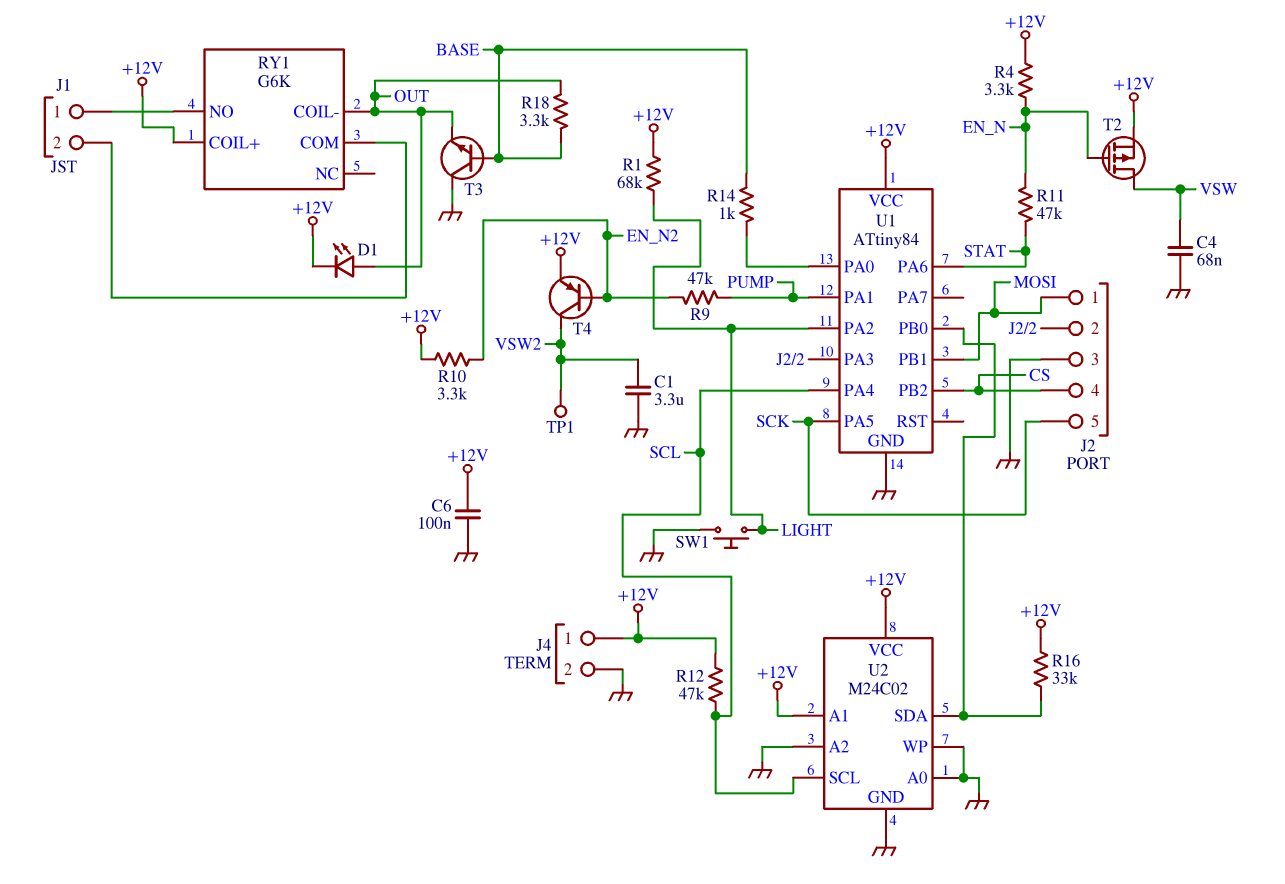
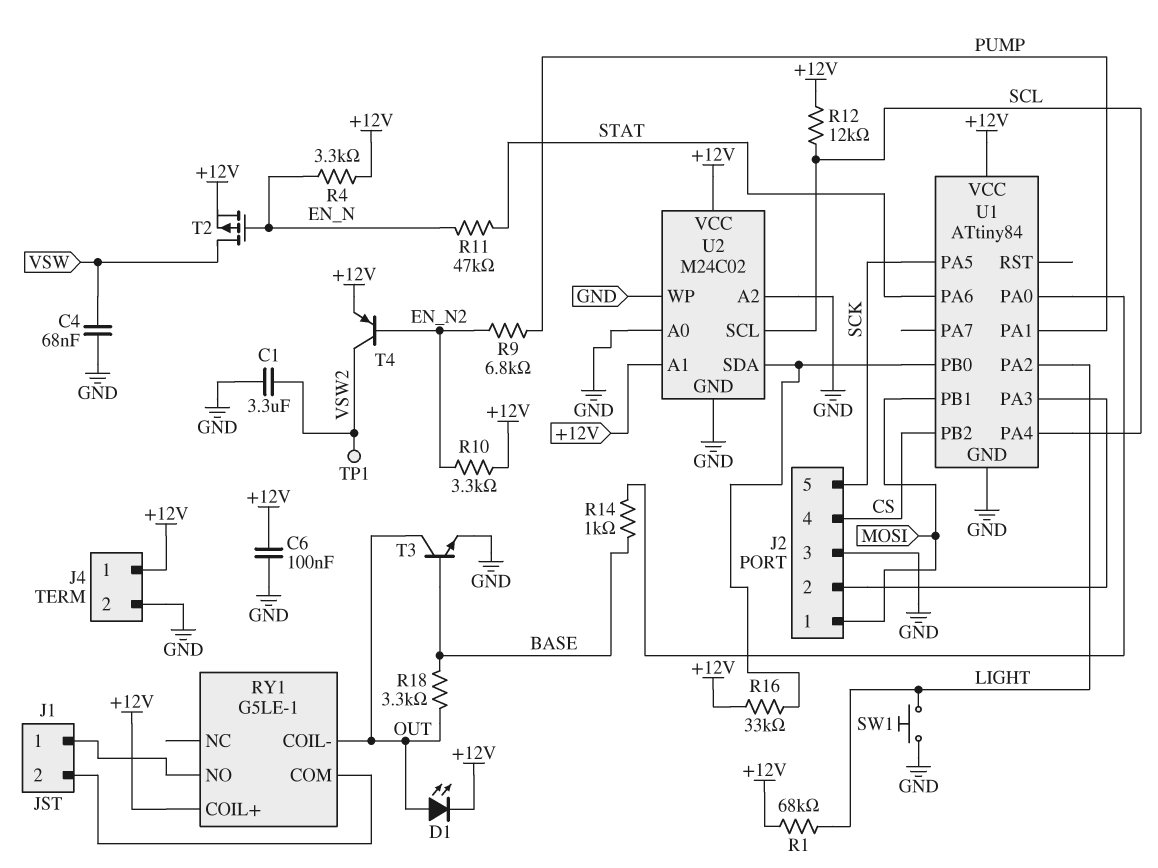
R9: 47k (EN_N2, PUMP) -> 6.8k (EN_N2, PUMP)
R12: 47k (+12V, SCL) -> 12k (+12V, SCL)
RY1: G6K -> G5LE-1
T3: NPN (B BASE, C GND, E OUT) -> NPN (B BASE, C OUT, E GND)

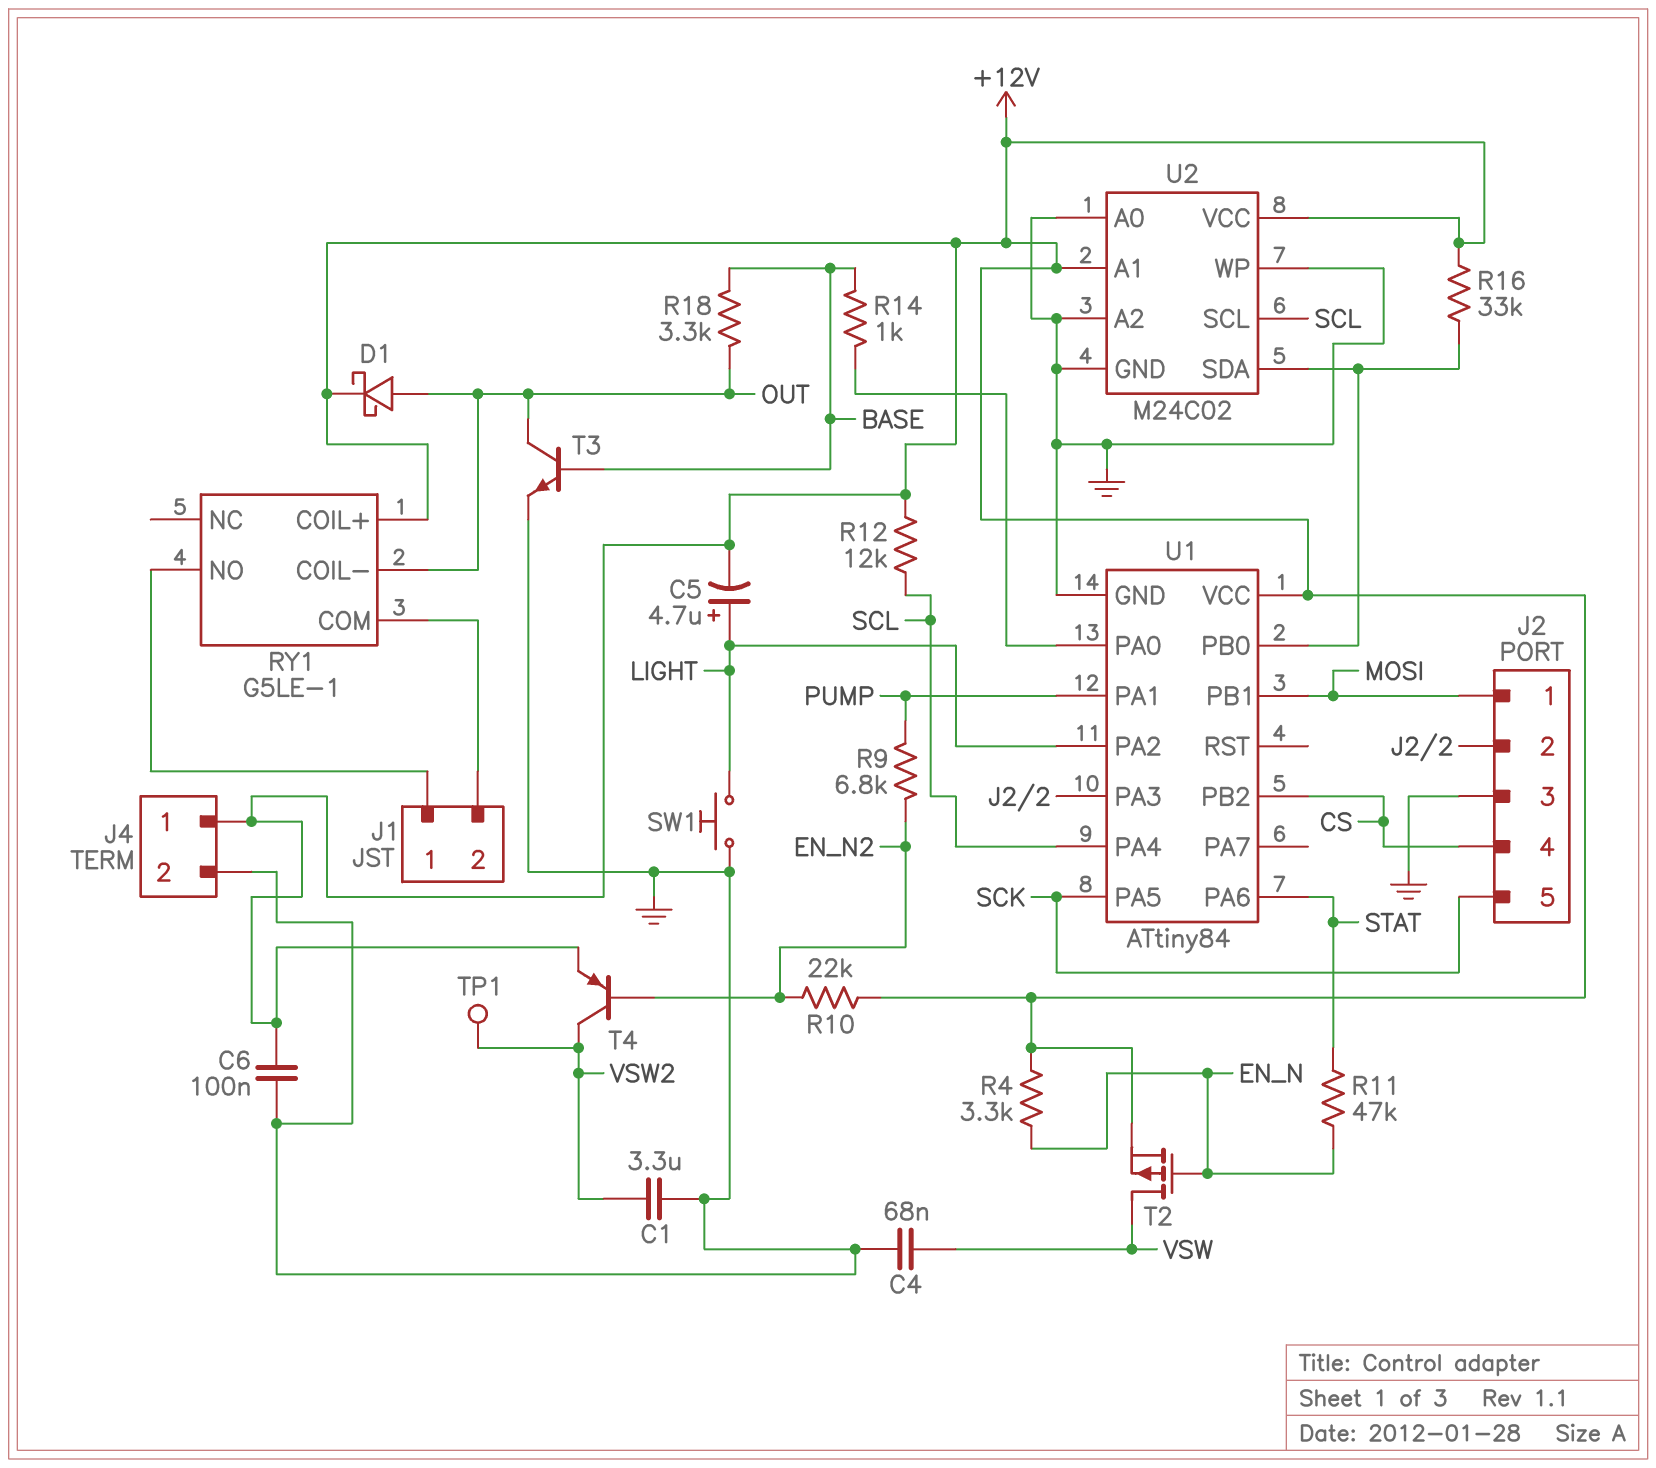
C5: none -> 4.7uF (plus LIGHT, minus +12V)
D1: LED (A OUT, K +12V) -> schottky (A OUT, K +12V)
R1: 68k (+12V, LIGHT) -> none
R10: 3.3k (+12V, EN_N2) -> 22k (+12V, EN_N2)

